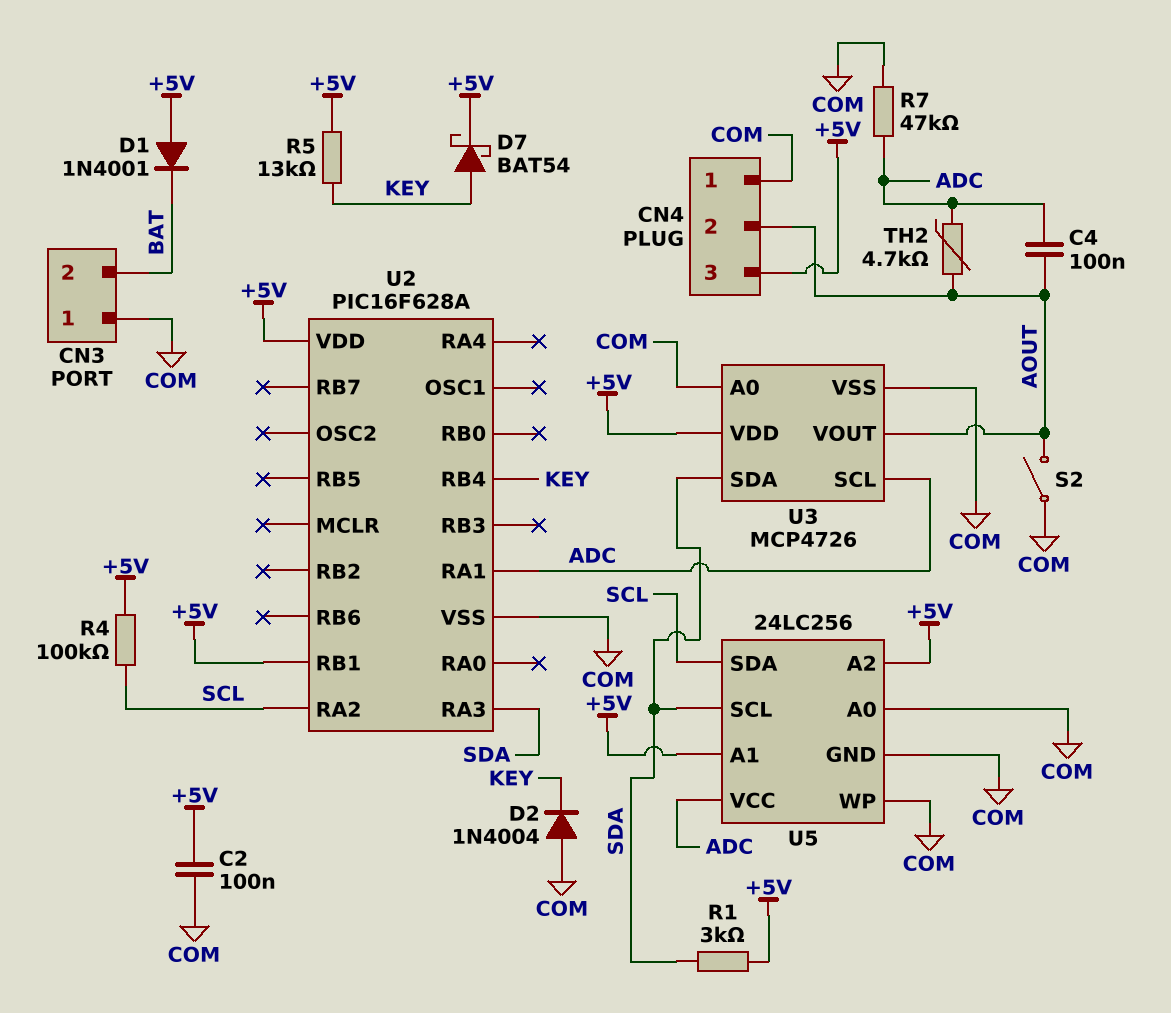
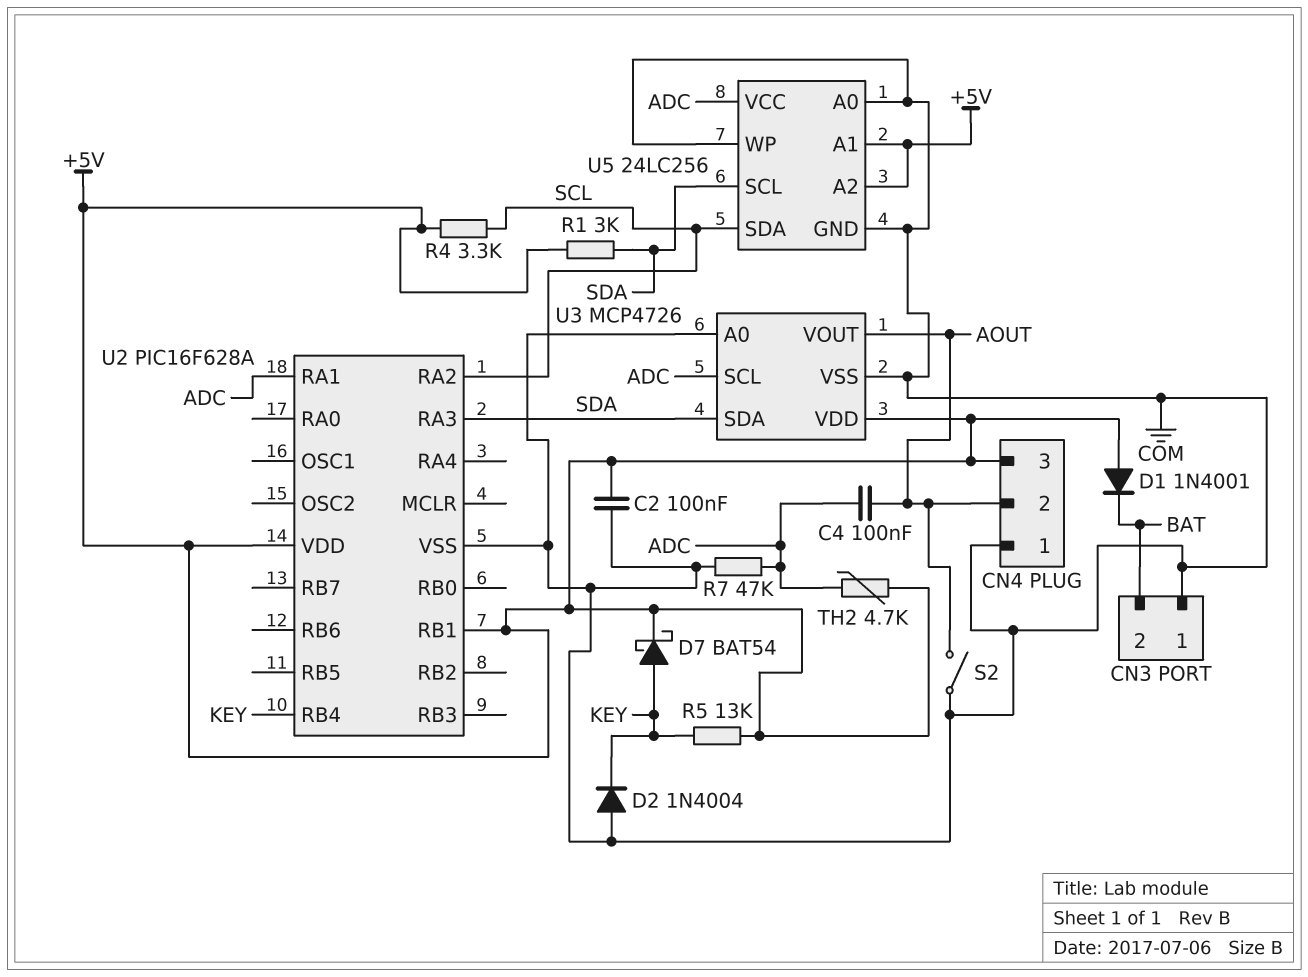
R4: 100k (+5V, SCL) -> 3.3k (+5V, SCL)
TH2: 4.7k (ADC, AOUT) -> 4.7k (+5V, ADC)

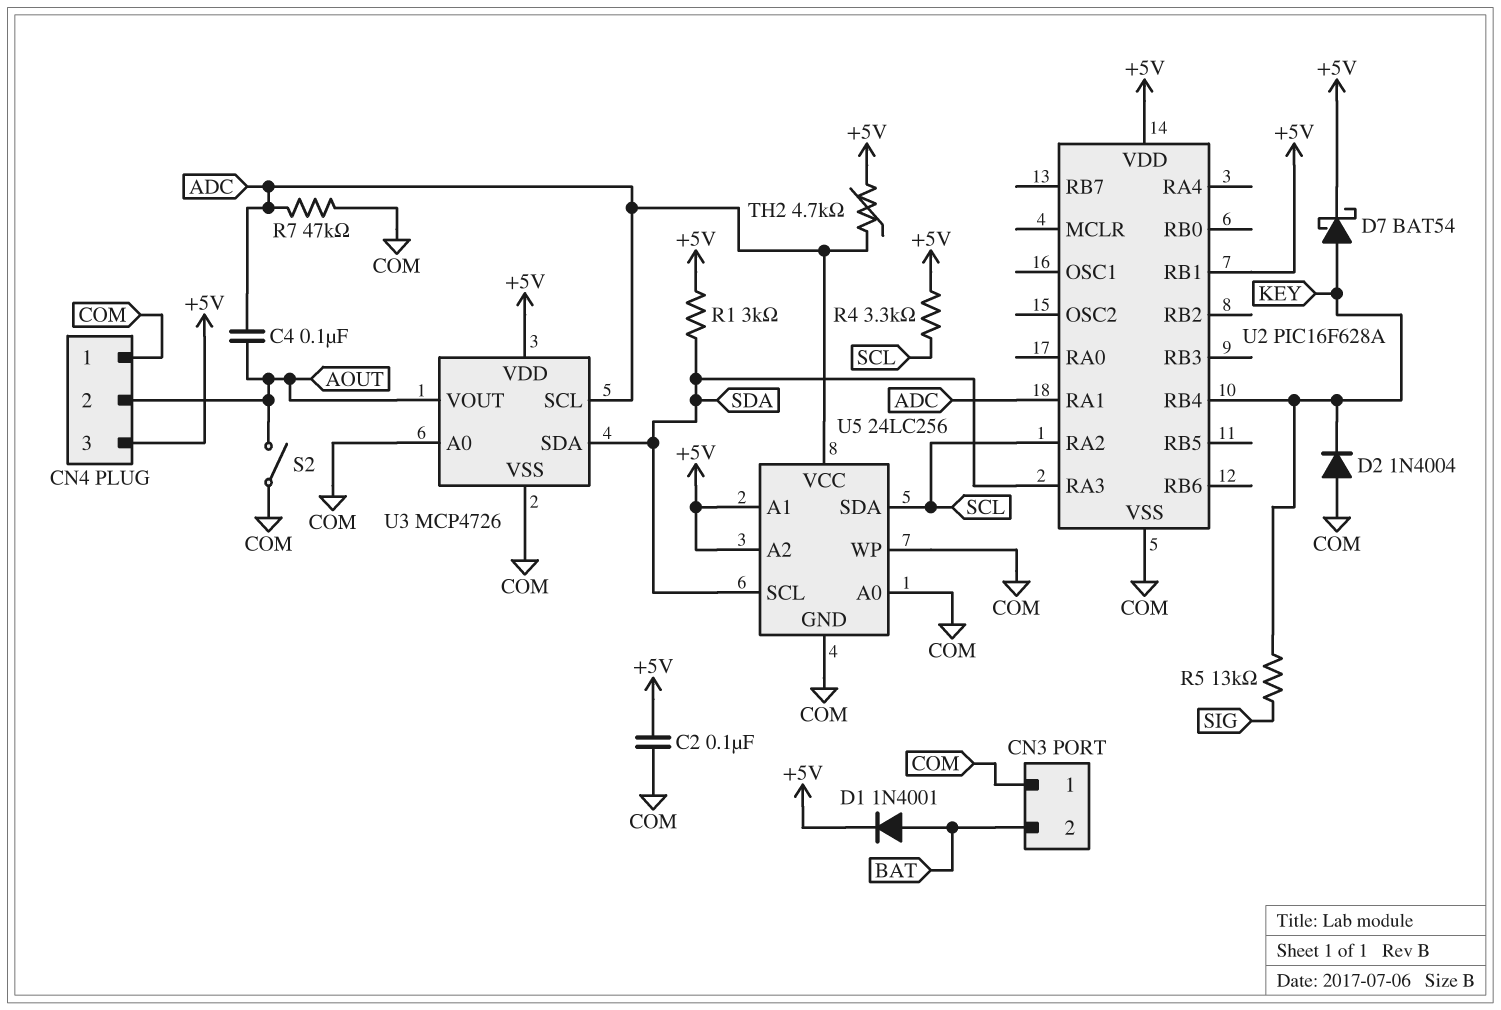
D1: diode 1N4001 (A +5V, K BAT) -> diode 1N4001 (A BAT, K +5V)
R5: 13k (+5V, KEY) -> 13k (KEY, SIG)

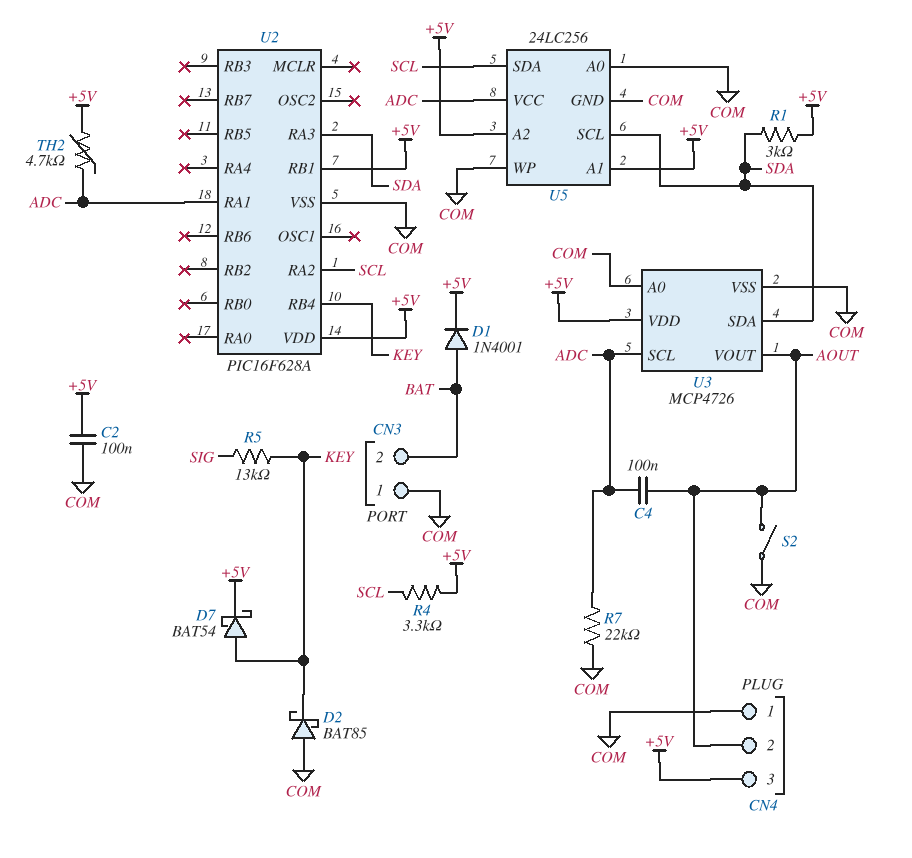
D2: diode 1N4004 (A COM, K KEY) -> schottky BAT85 (A COM, K KEY)
R7: 47k (ADC, COM) -> 22k (ADC, COM)

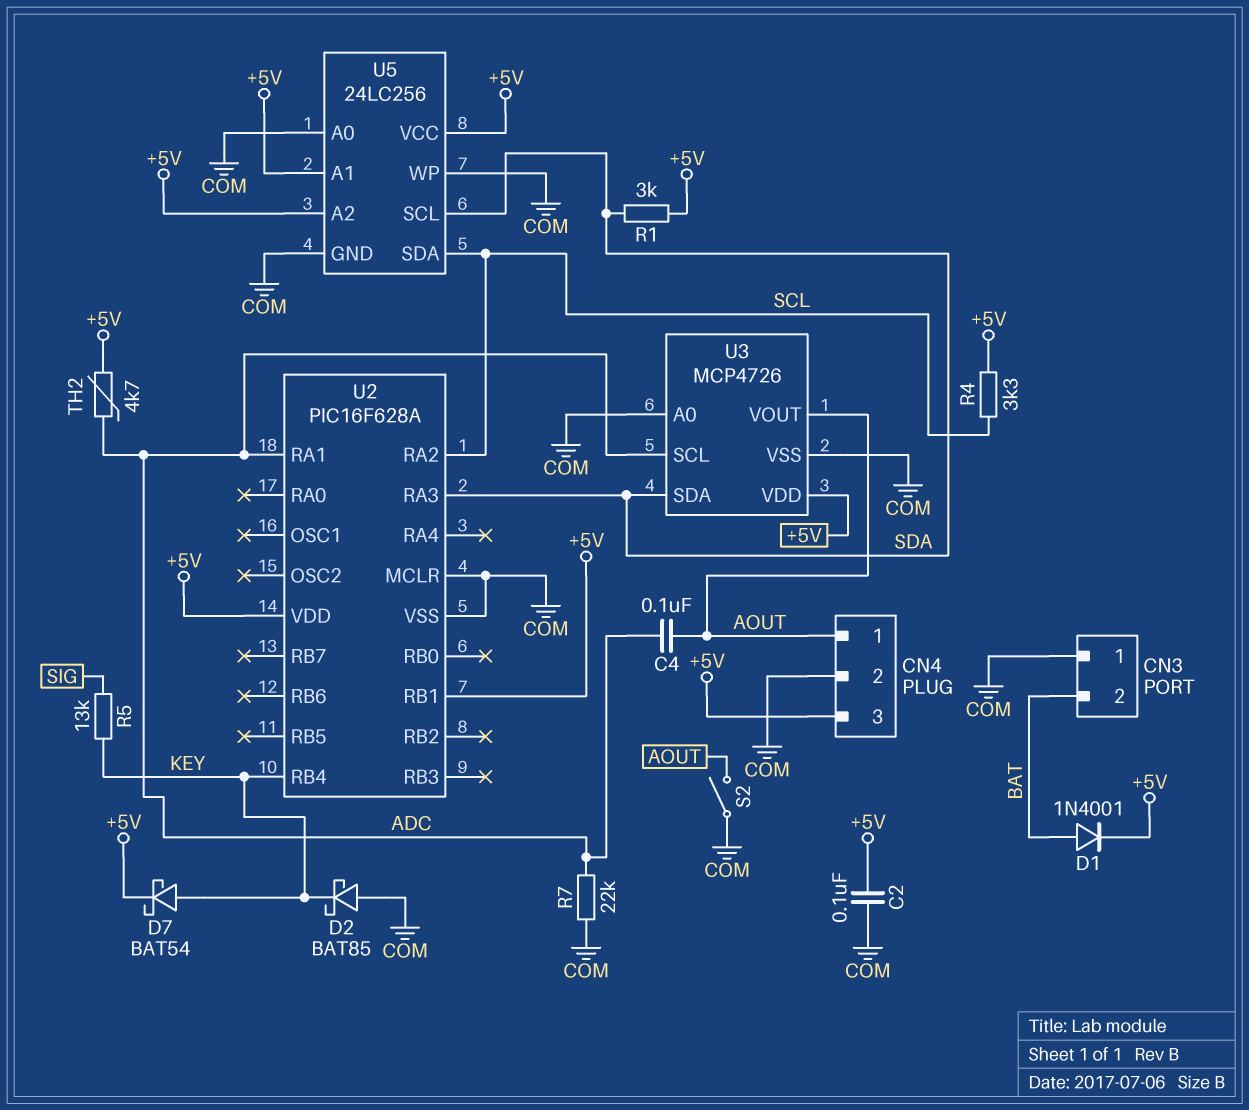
CN4 pin 1: COM -> AOUT
CN4 pin 2: AOUT -> COM
U2 pin MCLR: none -> COM
U5 pin VCC: ADC -> +5V

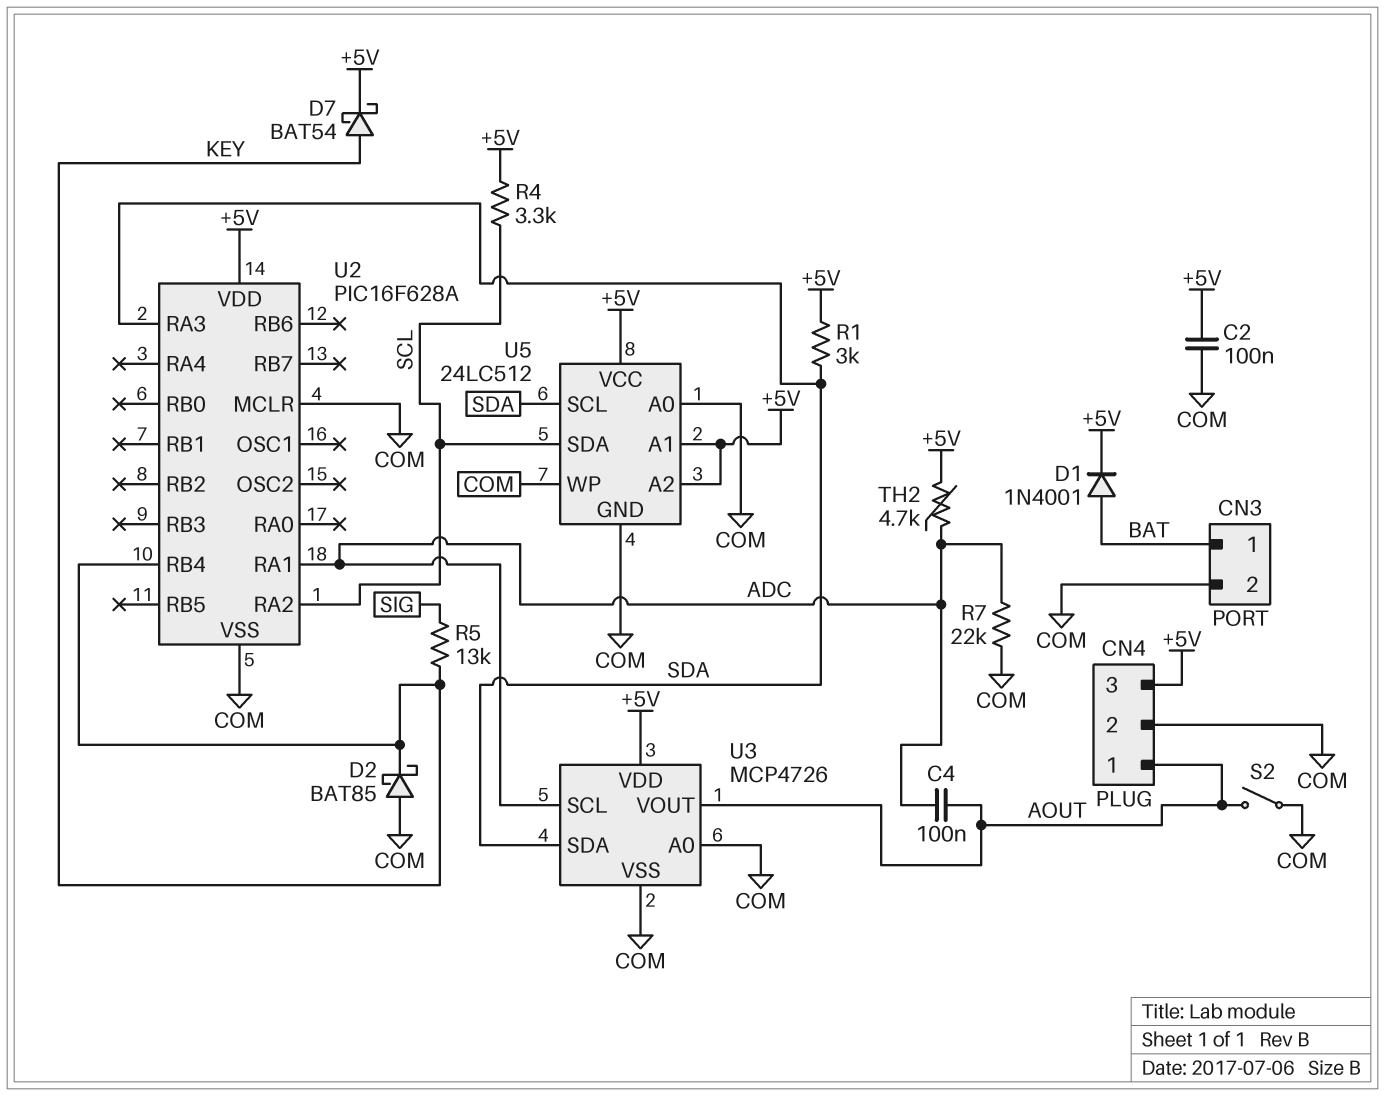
CN3 pin 1: COM -> BAT
CN3 pin 2: BAT -> COM
U2 pin RB1: +5V -> none
U5: 24LC256 -> 24LC512

